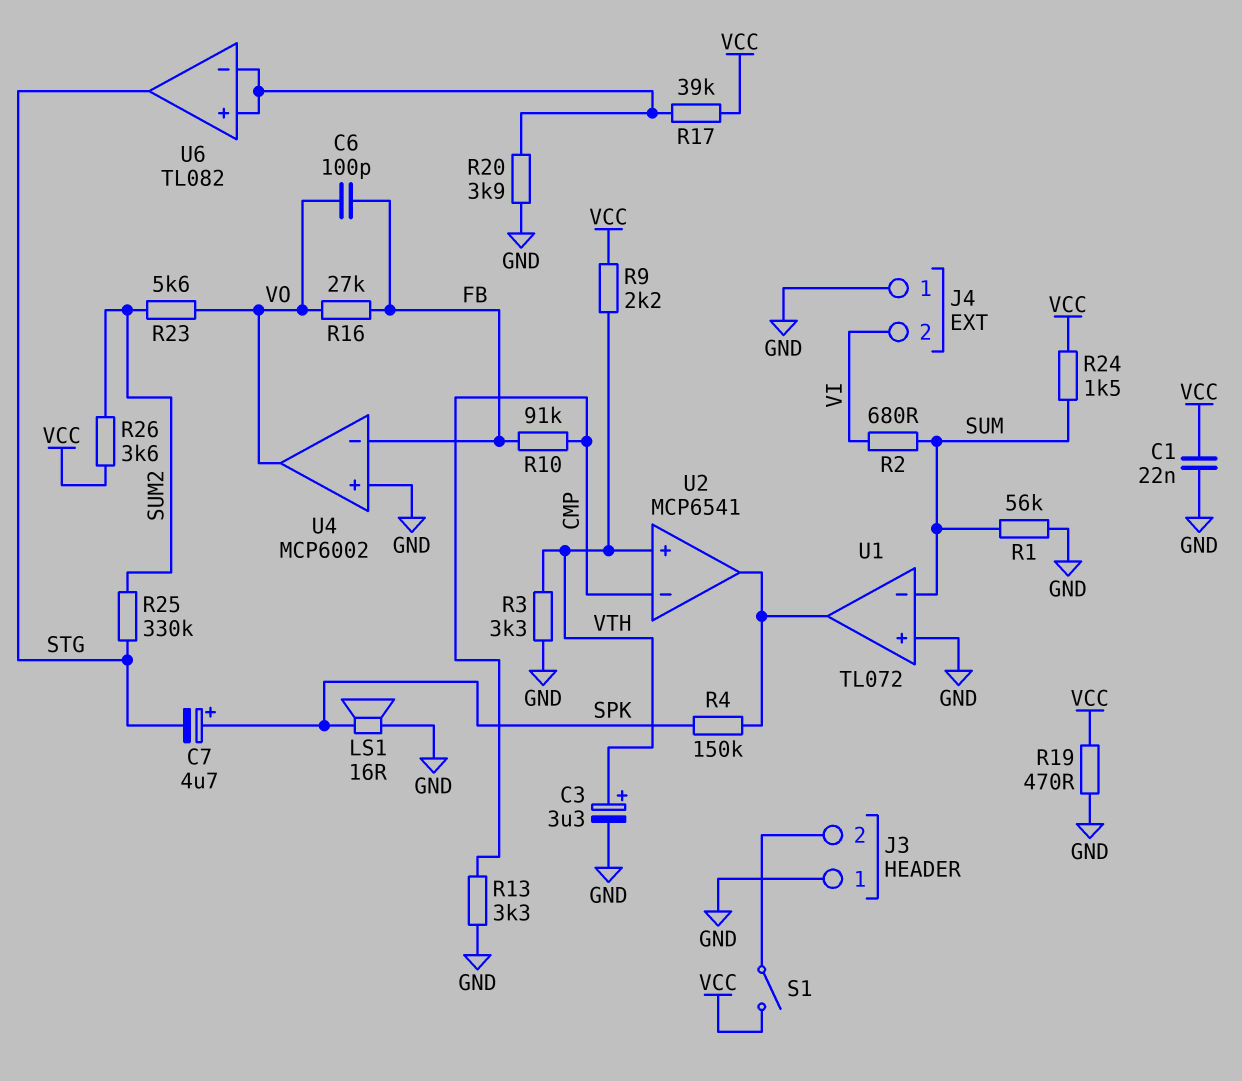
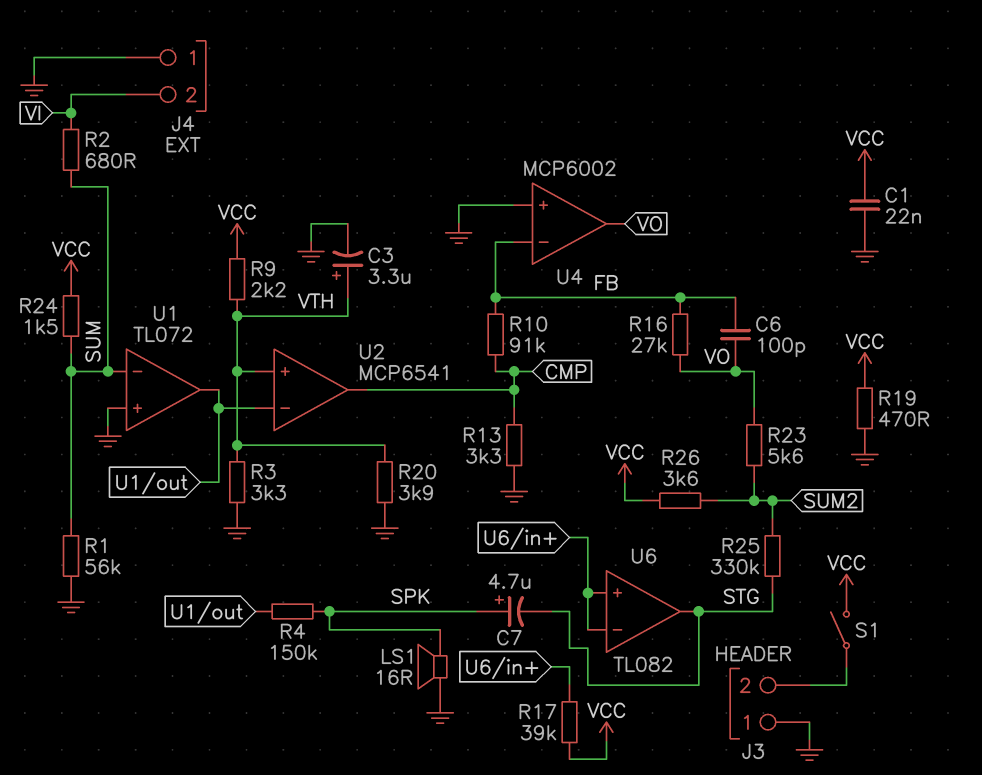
R20: 3.9k (GND, U6/in+) -> 3.9k (GND, VTH)
U2 pin in-: CMP -> U1/out
U2 pin out: U1/out -> CMP

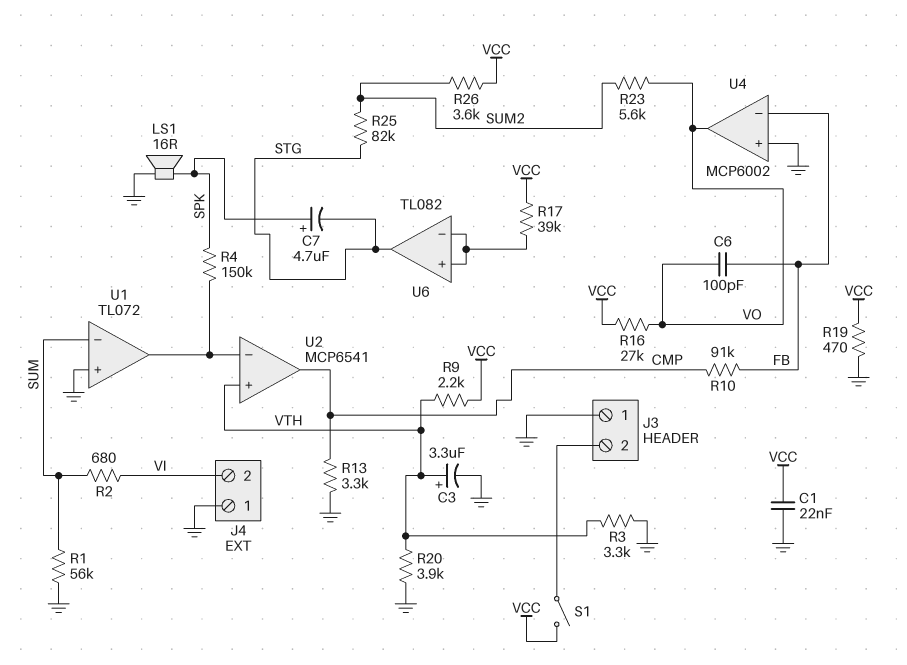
R16: 27k (FB, VO) -> 27k (VCC, VO)
R24: 1.5k (SUM, VCC) -> none
R25: 330k (STG, SUM2) -> 82k (STG, SUM2)

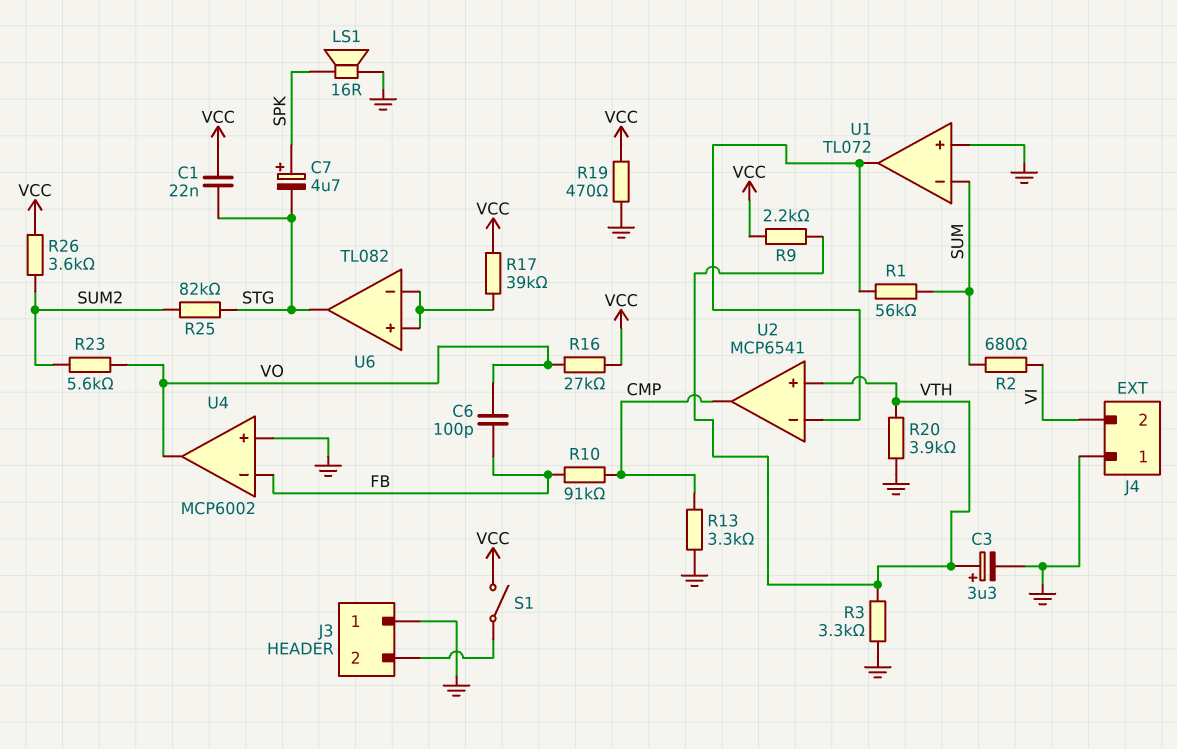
C1: 22nF (GND, VCC) -> 22nF (STG, VCC)
R1: 56k (GND, SUM) -> 56k (SUM, U1/out)
R4: 150k (SPK, U1/out) -> none

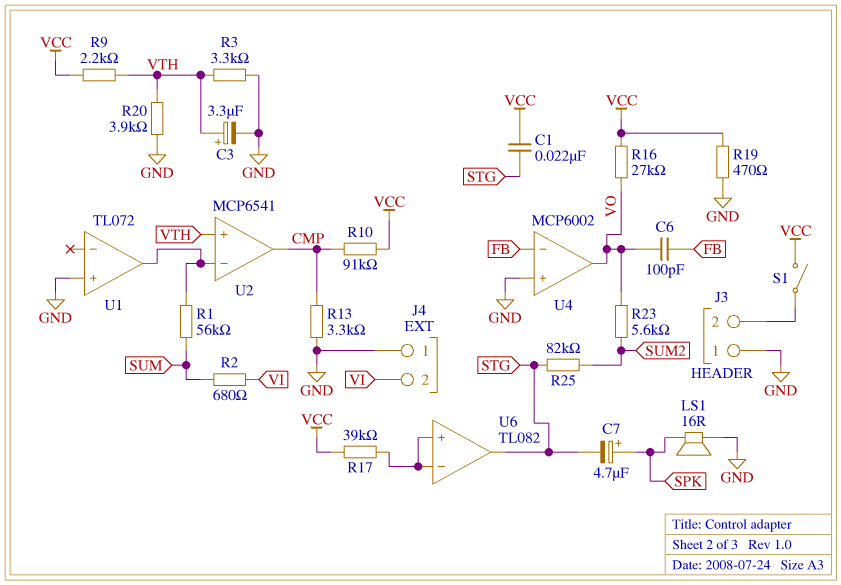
R10: 91k (CMP, FB) -> 91k (CMP, VCC)
R26: 3.6k (SUM2, VCC) -> none
U1 pin in-: SUM -> none

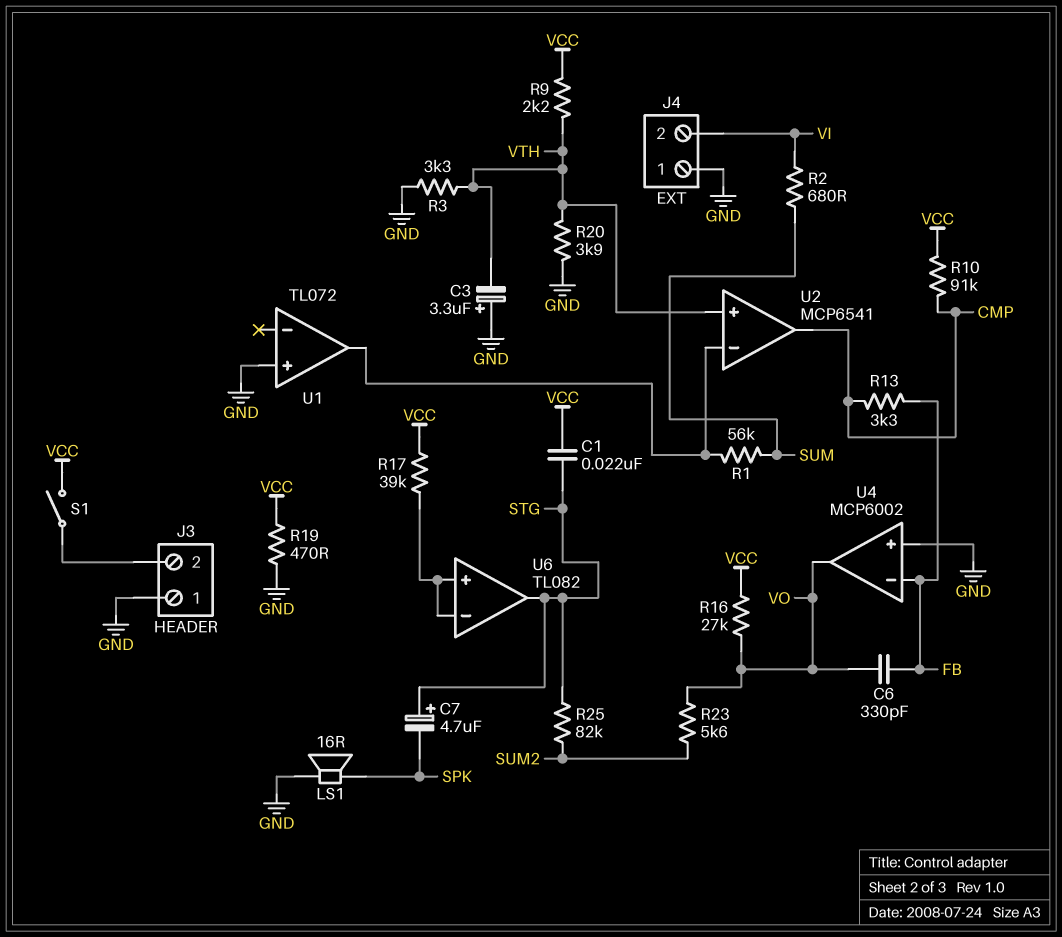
C3: 3.3uF (plus VTH, minus GND) -> 3.3uF (plus GND, minus VTH)
C6: 100pF (FB, VO) -> 330pF (FB, VO)
C7: 4.7uF (plus SPK, minus STG) -> 4.7uF (plus STG, minus SPK)
R13: 3.3k (CMP, GND) -> 3.3k (CMP, FB)

